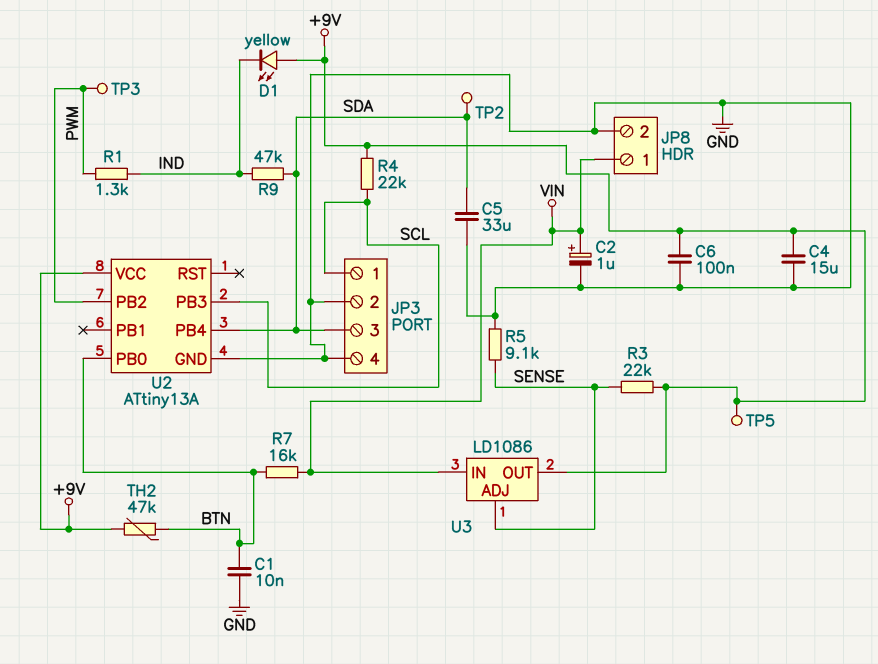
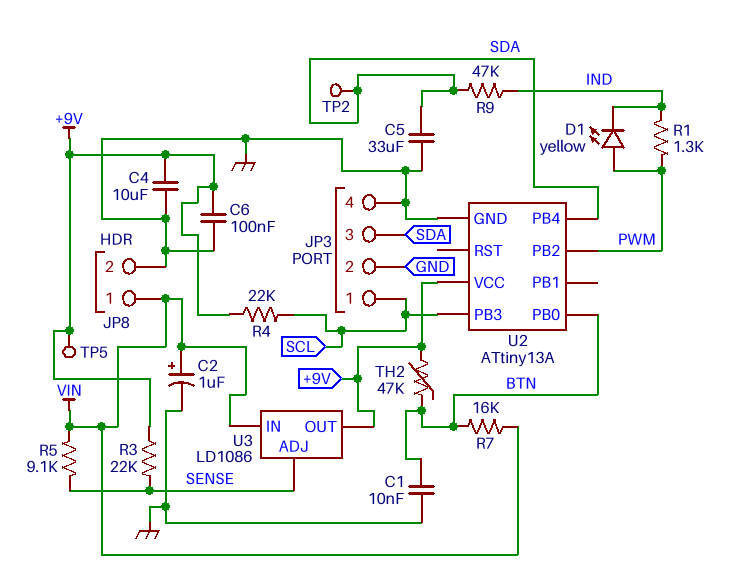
C4: 15uF (+9V, GND) -> 10uF (+9V, GND)
D1: LED yellow (A +9V, K IND) -> LED yellow (A PWM, K IND)
R5: 9.1k (GND, SENSE) -> 9.1k (SENSE, VIN)
TP3: test point (PWM) -> none

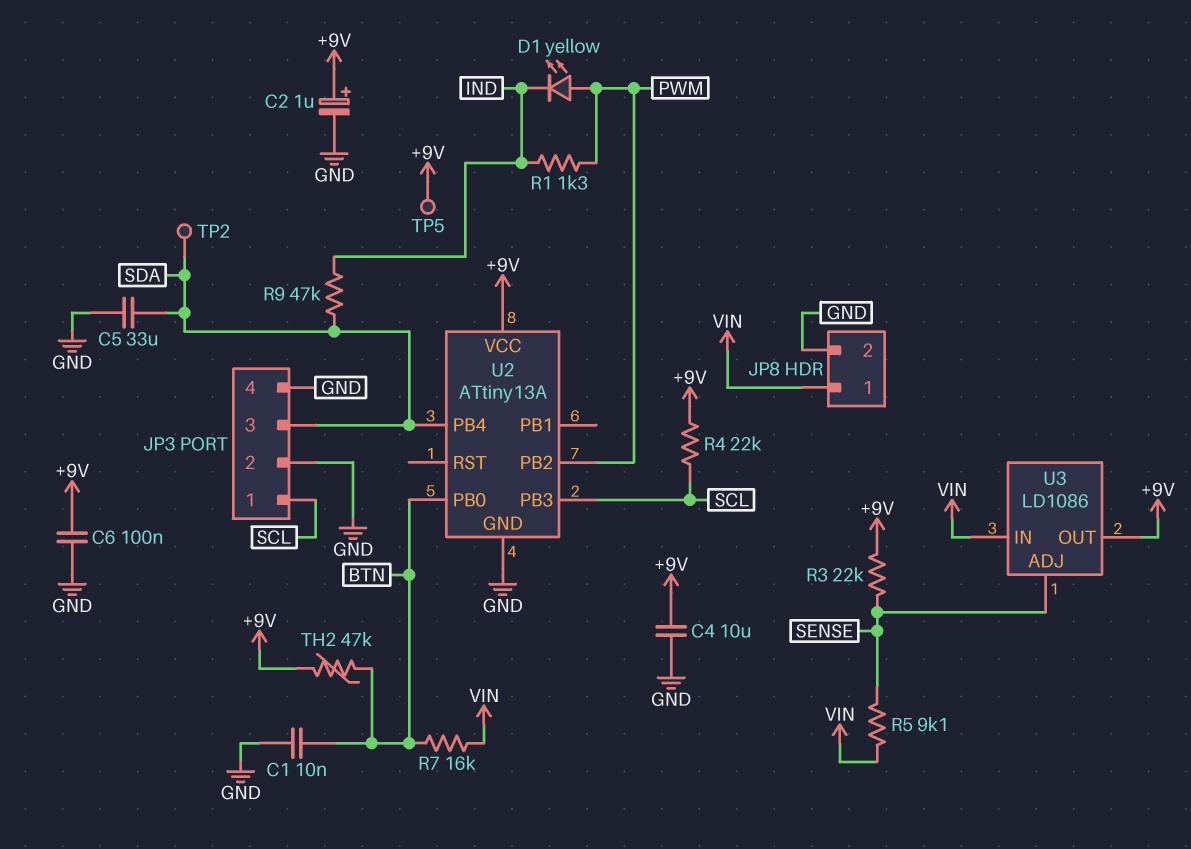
C2: 1uF (plus VIN, minus GND) -> 1uF (plus +9V, minus GND)

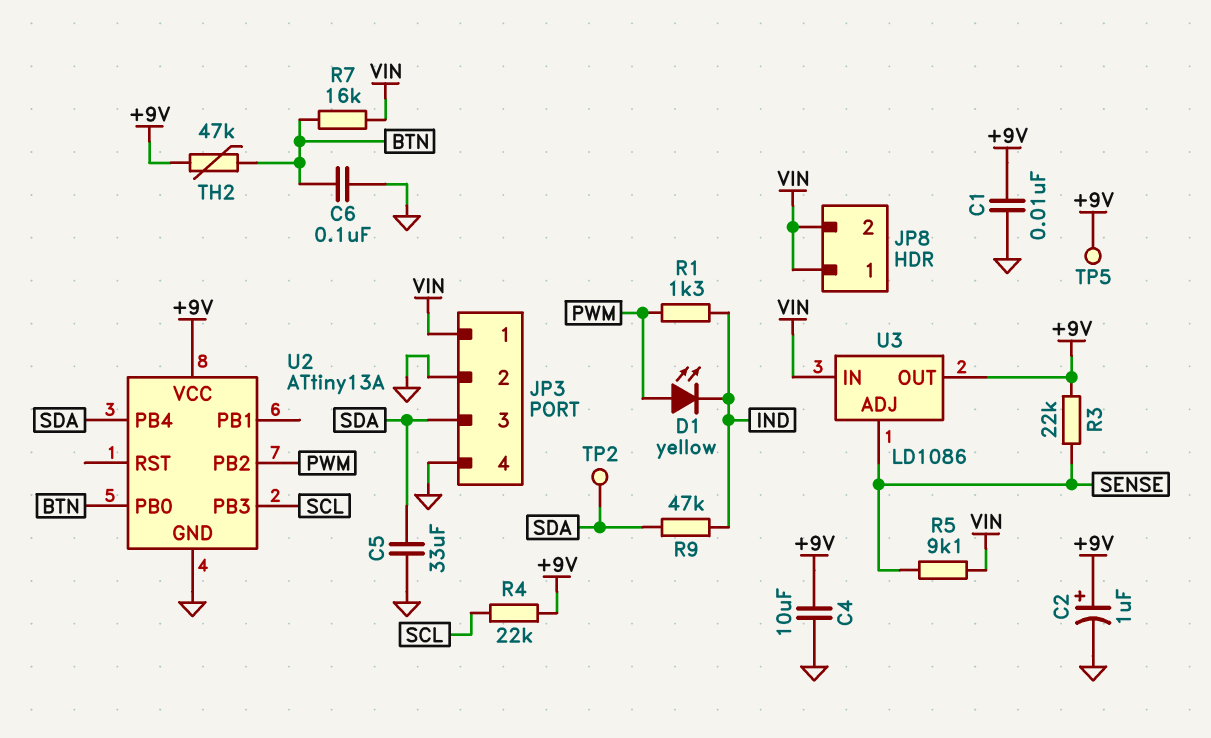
C1: 10nF (BTN, GND) -> 10nF (+9V, GND)
C6: 100nF (+9V, GND) -> 100nF (BTN, GND)
JP3 pin 1: SCL -> VIN
JP8 pin 2: GND -> VIN

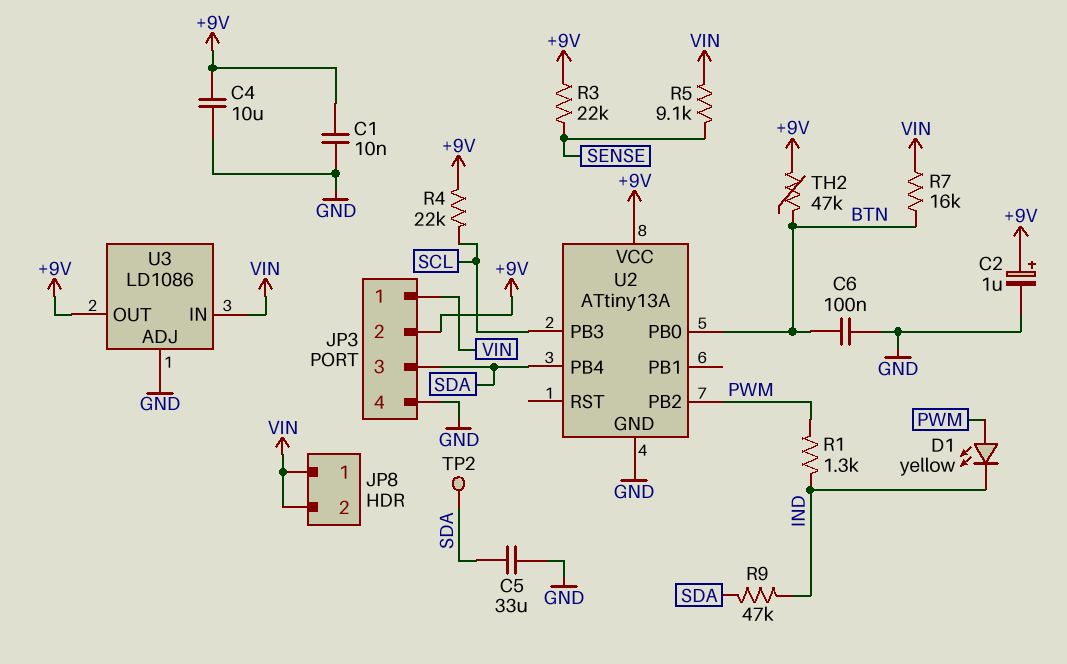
JP3 pin 2: GND -> +9V
TP5: test point (+9V) -> none
U3 pin ADJ: SENSE -> GND

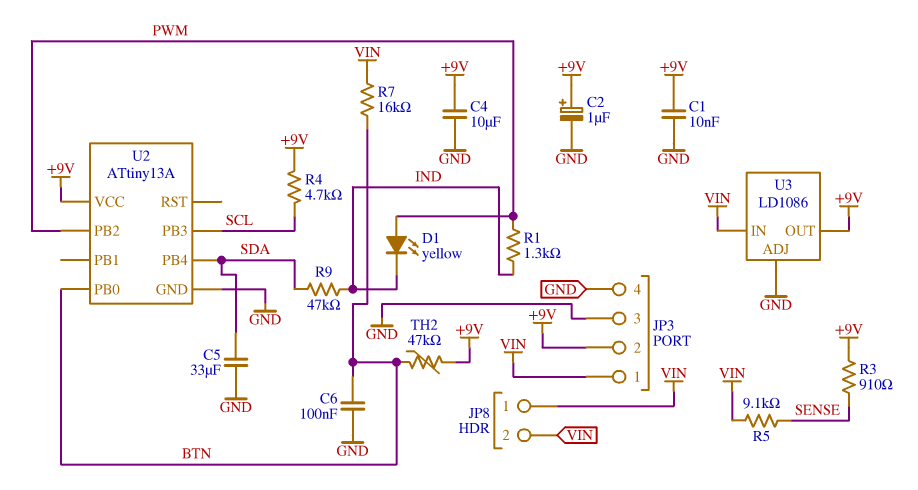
JP3 pin 3: SDA -> GND
R3: 22k (+9V, SENSE) -> 910 (+9V, SENSE)
R4: 22k (+9V, SCL) -> 4.7k (+9V, SCL)
TP2: test point (SDA) -> none

